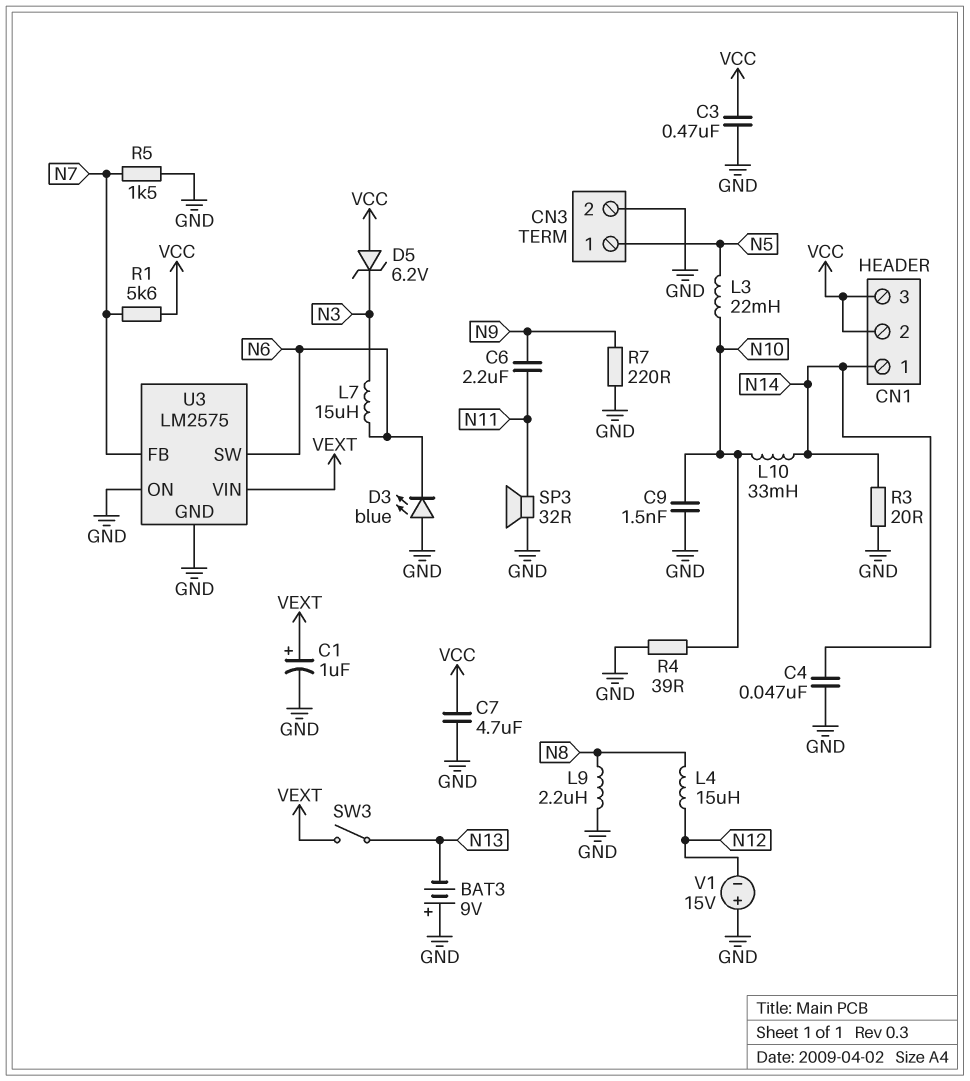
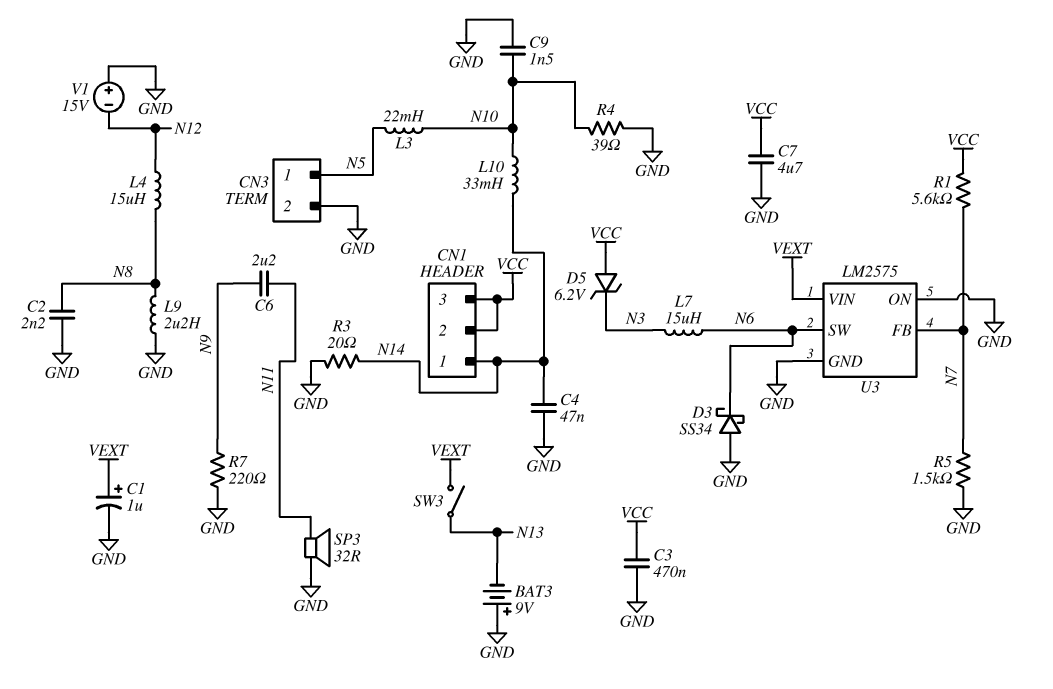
C2: none -> 2.2nF (GND, N8)
D3: LED blue (A GND, K N6) -> schottky SS34 (A GND, K N6)

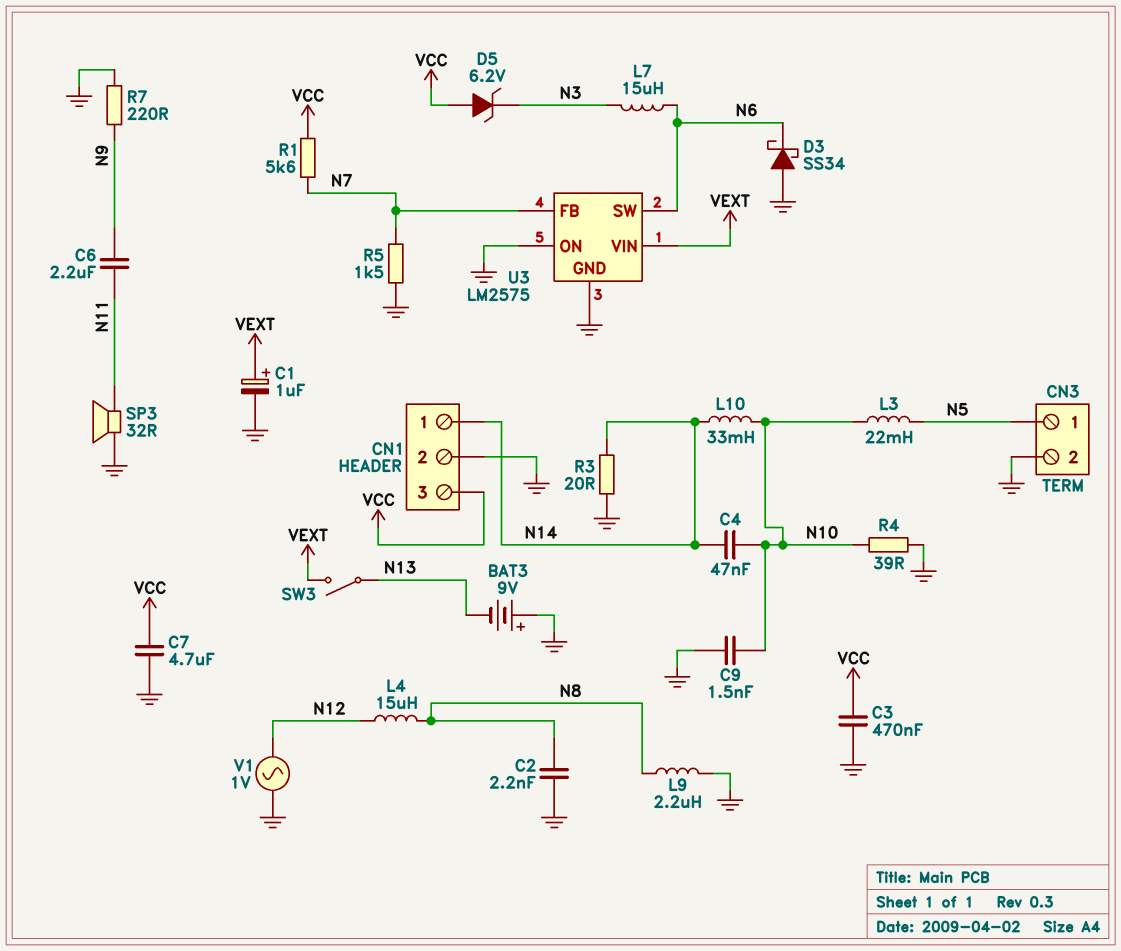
C4: 47nF (GND, N14) -> 47nF (N10, N14)
CN1 pin 2: VCC -> GND
V1: 15V (plus GND, minus N12) -> AC 1V (GND, N12)

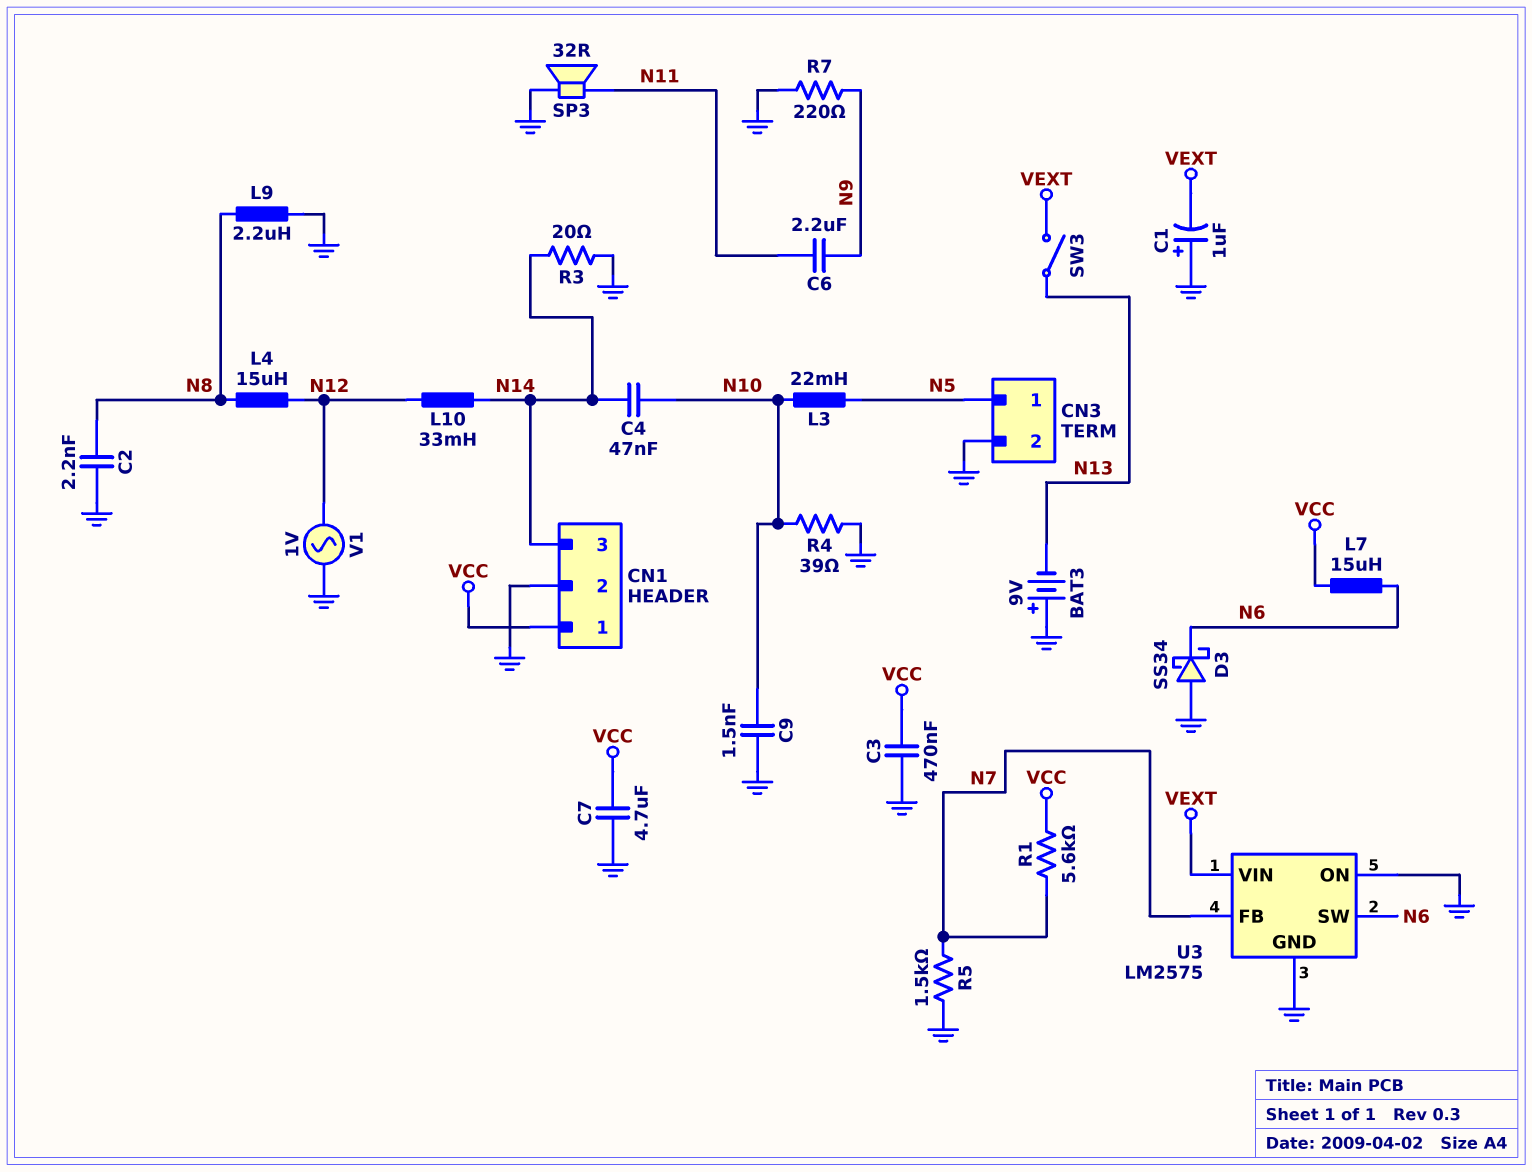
C1: 1uF (plus VEXT, minus GND) -> 1uF (plus GND, minus VEXT)
CN1 pin 1: N14 -> VCC
CN1 pin 3: VCC -> N14
D5: zener 6.2V (A VCC, K N3) -> none
L7: 15uH (N3, N6) -> 15uH (N6, VCC)
L10: 33mH (N10, N14) -> 33mH (N12, N14)

